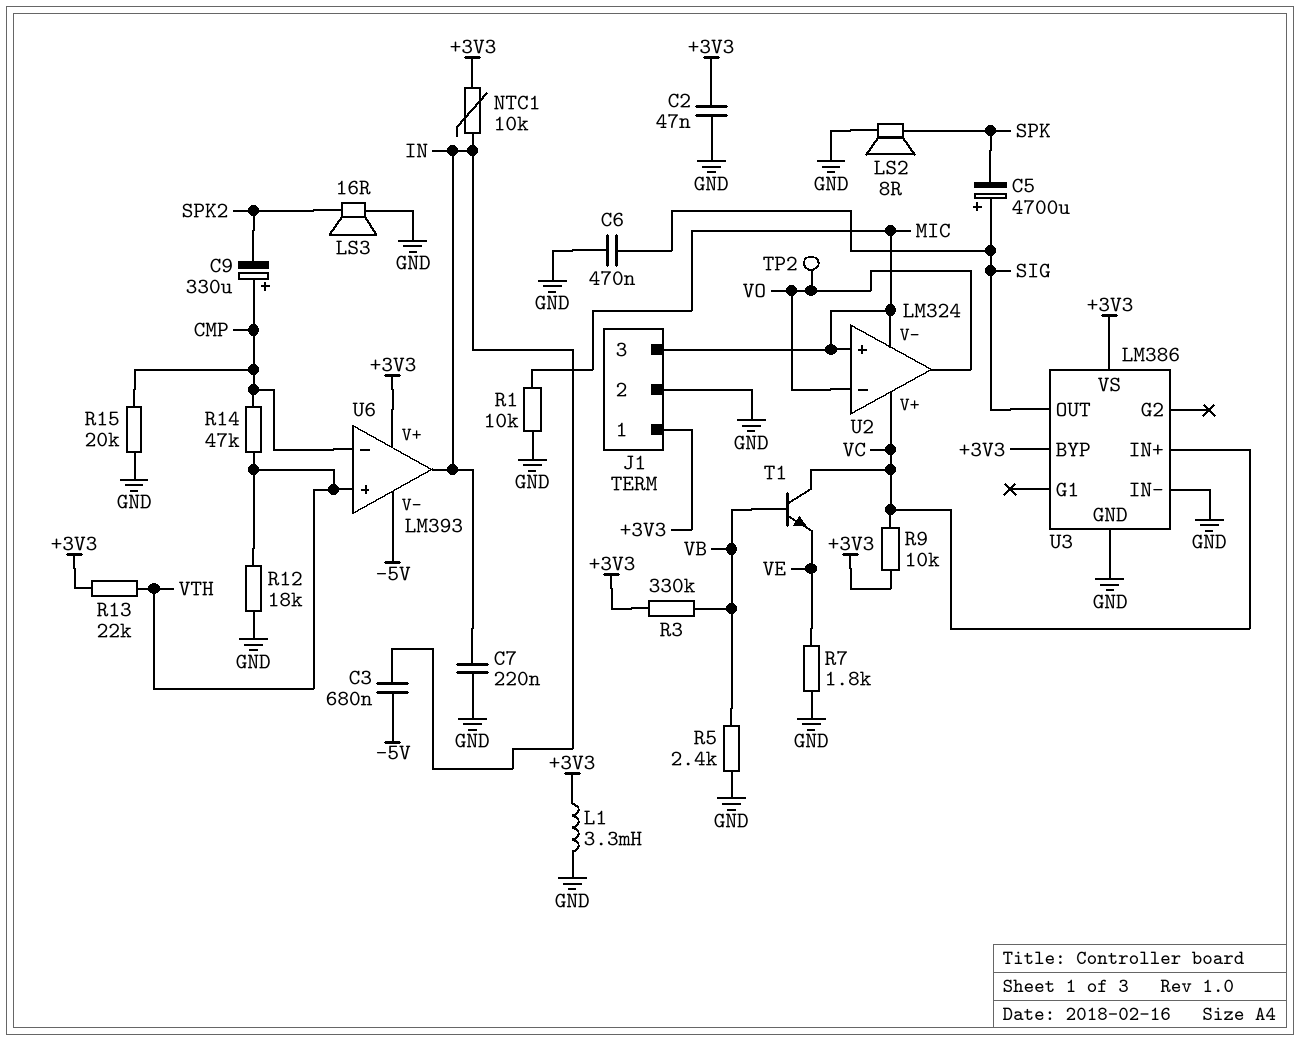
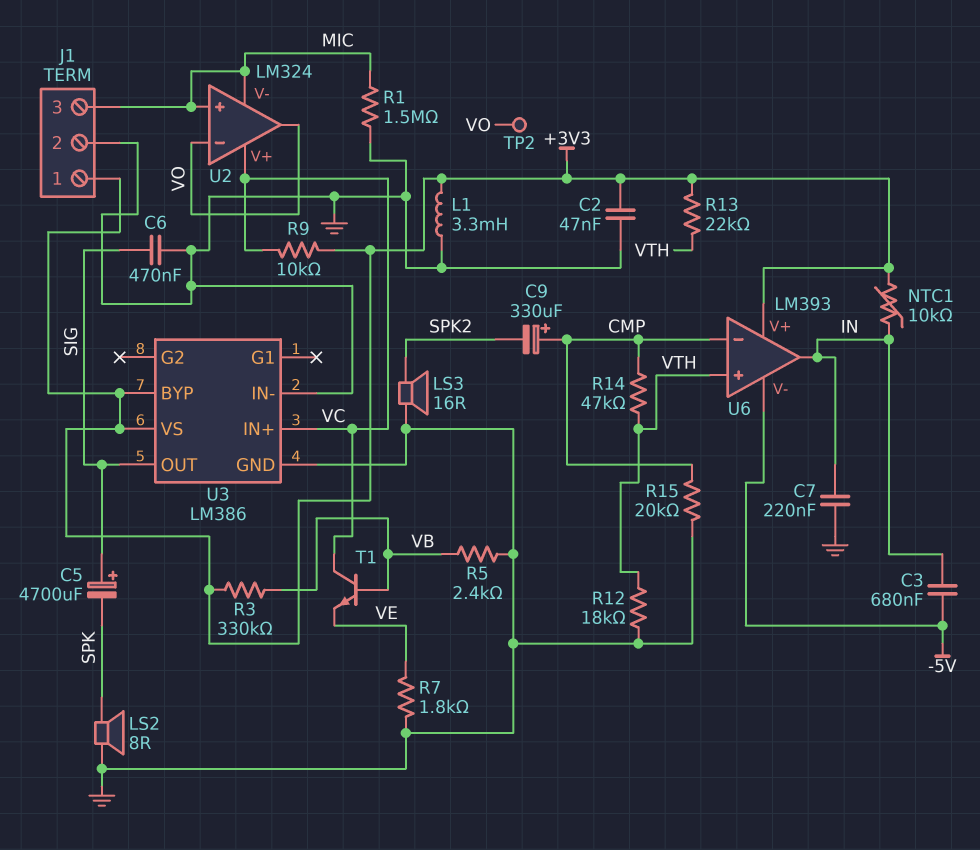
R1: 10k (GND, MIC) -> 1.5M (GND, MIC)

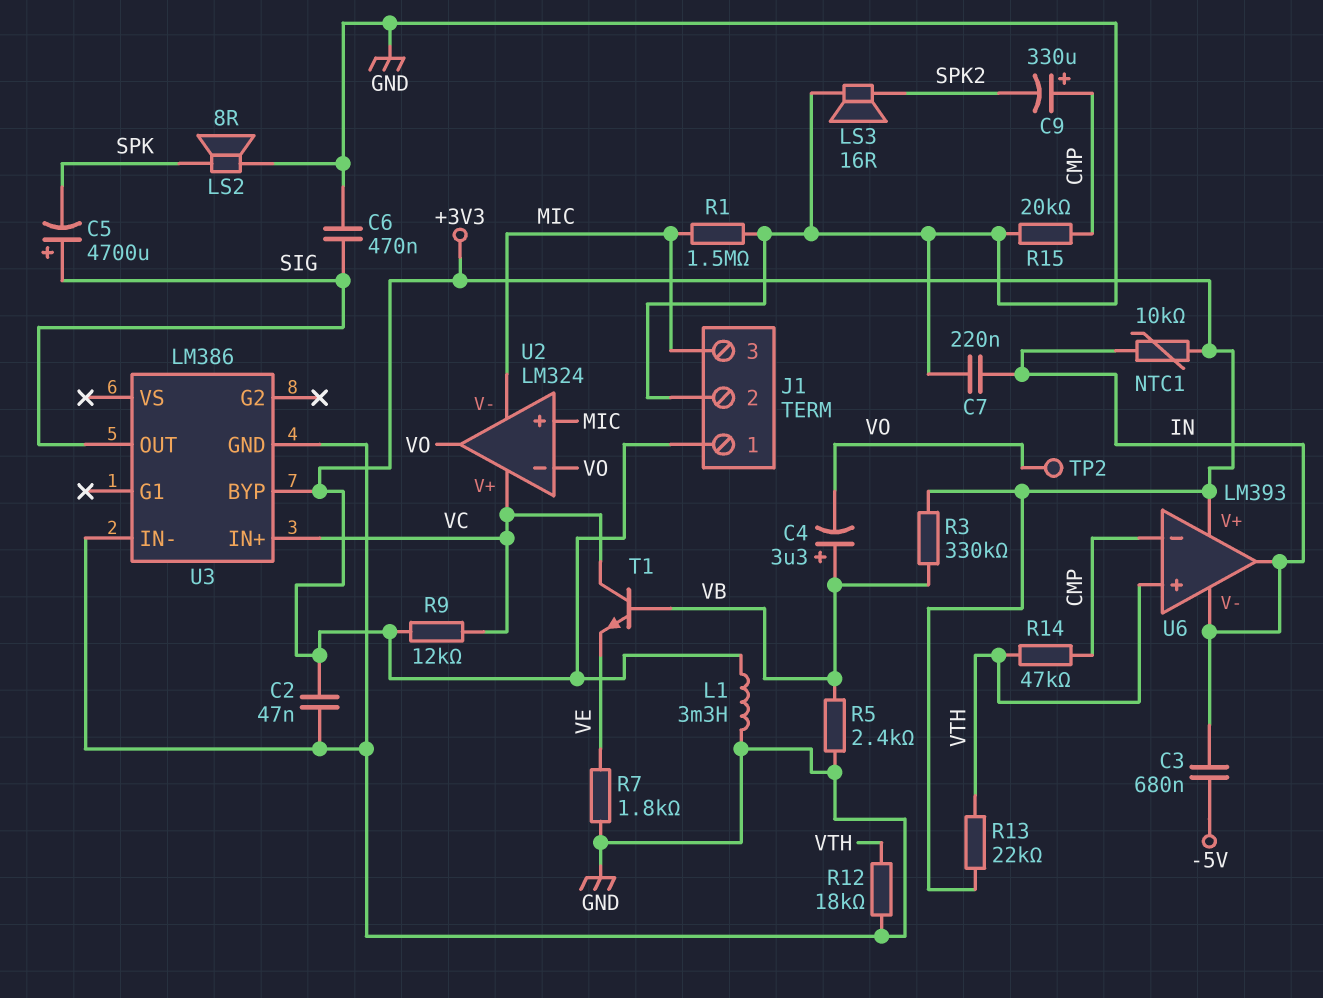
C4: none -> 3.3uF (plus VB, minus VO)
R9: 10k (+3V3, VC) -> 12k (+3V3, VC)
U3 pin VS: +3V3 -> none
U6 pin V-: -5V -> IN

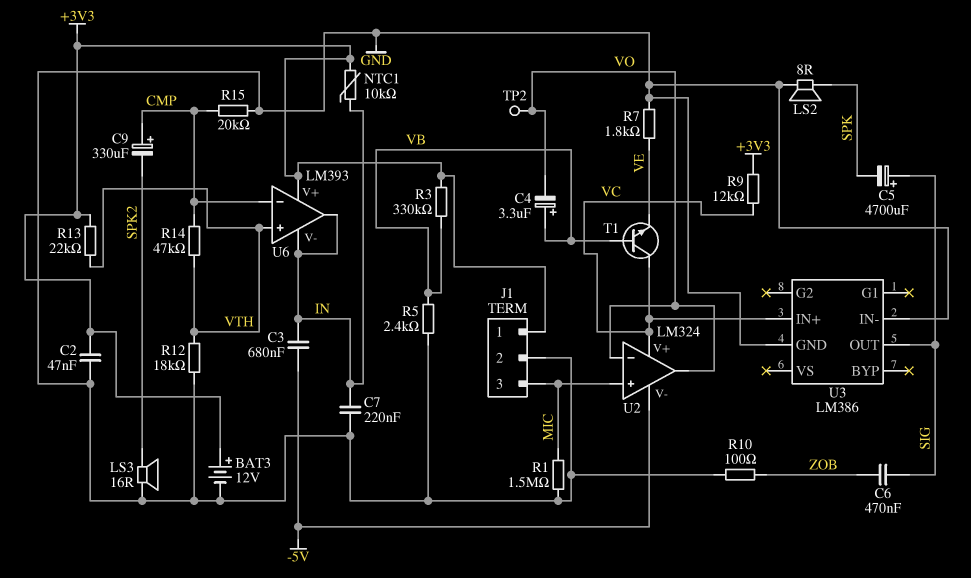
BAT3: none -> 12V (plus +3V3, minus GND)
C6: 470nF (GND, SIG) -> 470nF (SIG, ZOB)
L1: 3.3mH (+3V3, GND) -> none
R10: none -> 100 (GND, ZOB)
U2 pin V-: MIC -> -5V
U3 pin BYP: +3V3 -> none

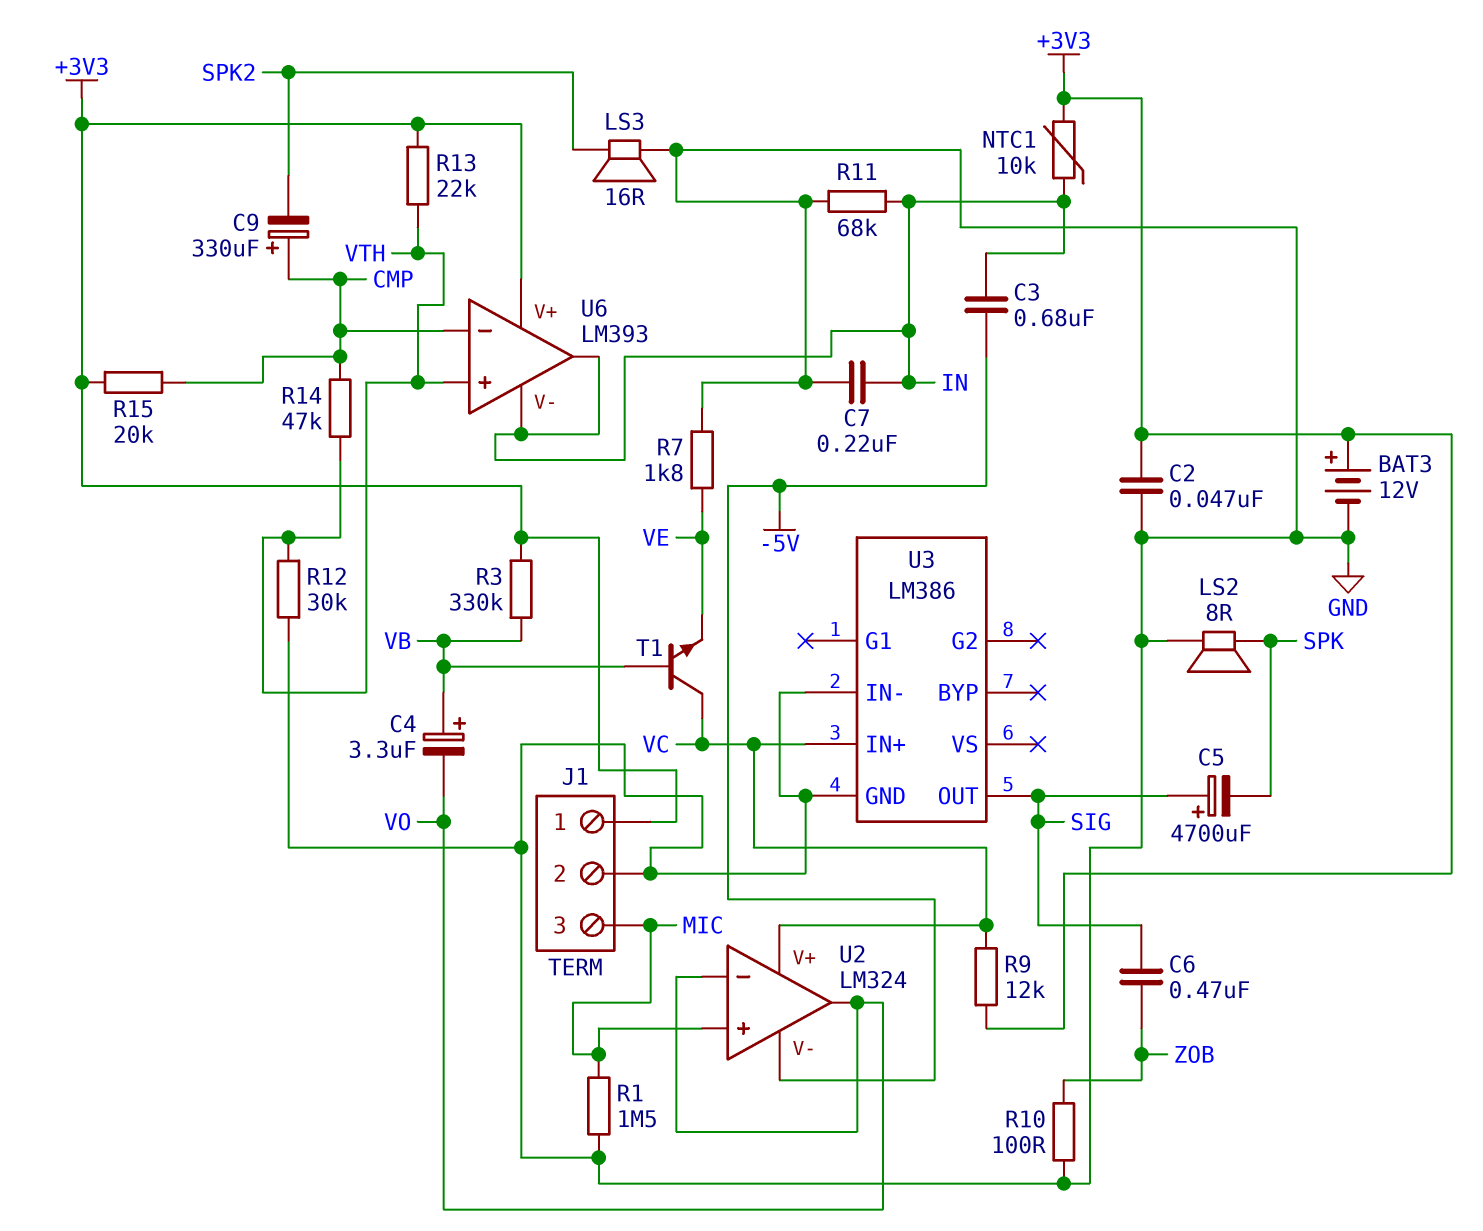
R5: 2.4k (GND, VB) -> none
R11: none -> 68k (GND, IN)
R12: 18k (GND, VTH) -> 30k (GND, VTH)
R15: 20k (CMP, GND) -> 20k (+3V3, CMP)
TP2: test point (VO) -> none

